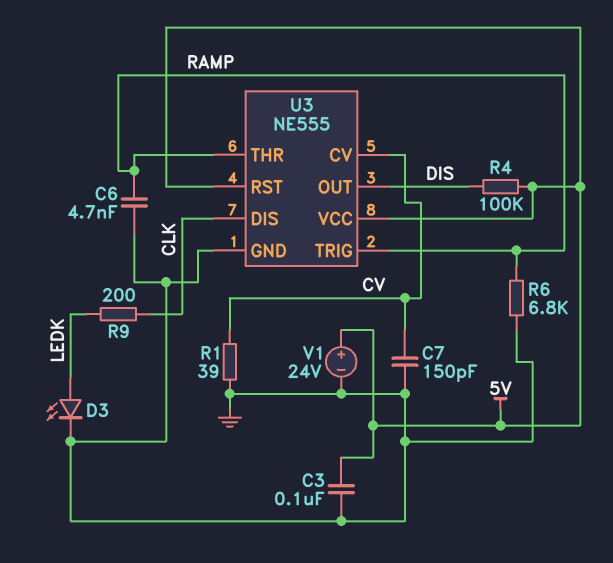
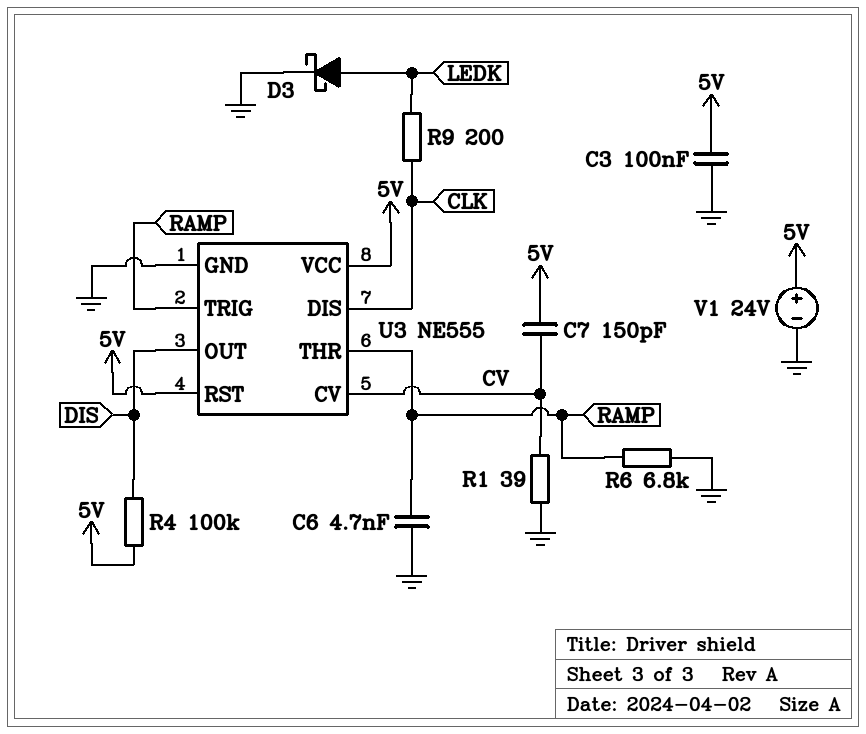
C7: 150pF (CV, GND) -> 150pF (5V, CV)
D3: LED (A LEDK, K GND) -> schottky (A LEDK, K GND)

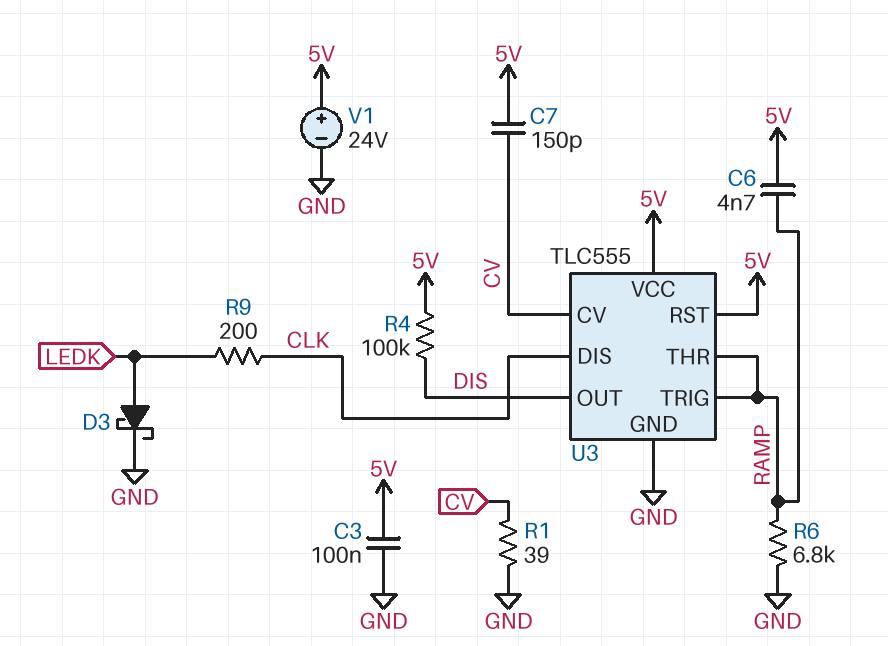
C6: 4.7nF (GND, RAMP) -> 4.7nF (5V, RAMP)
U3: NE555 -> TLC555

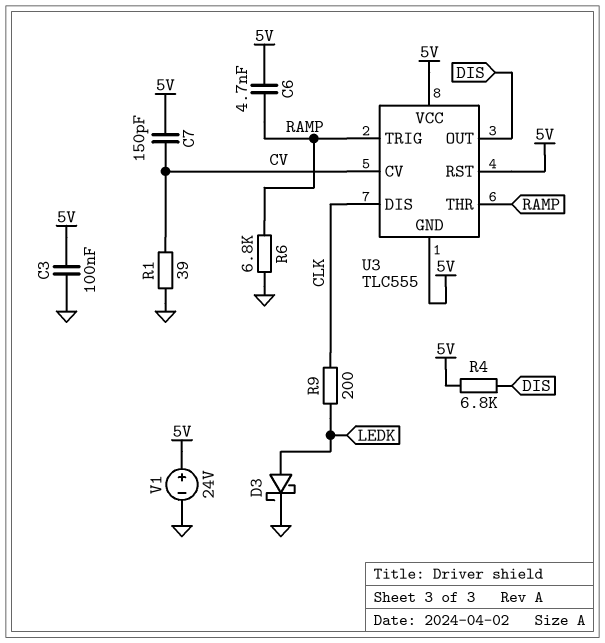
R4: 100k (5V, DIS) -> 6.8k (5V, DIS)
U3 pin GND: GND -> 5V

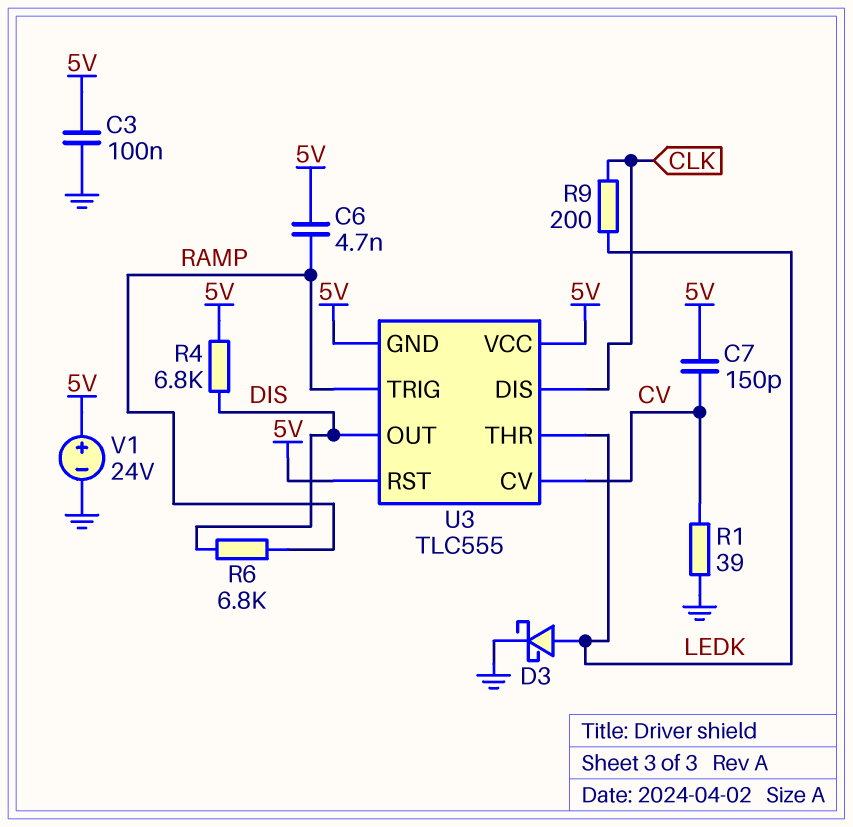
R6: 6.8k (GND, RAMP) -> 6.8k (DIS, RAMP)
U3 pin THR: RAMP -> LEDK

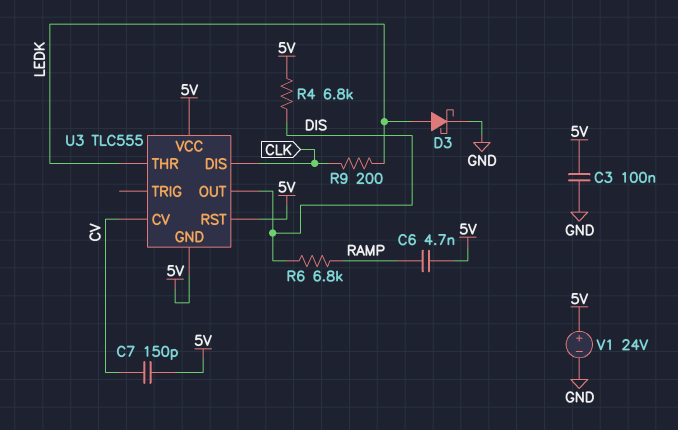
R1: 39 (CV, GND) -> none
U3 pin TRIG: RAMP -> none

